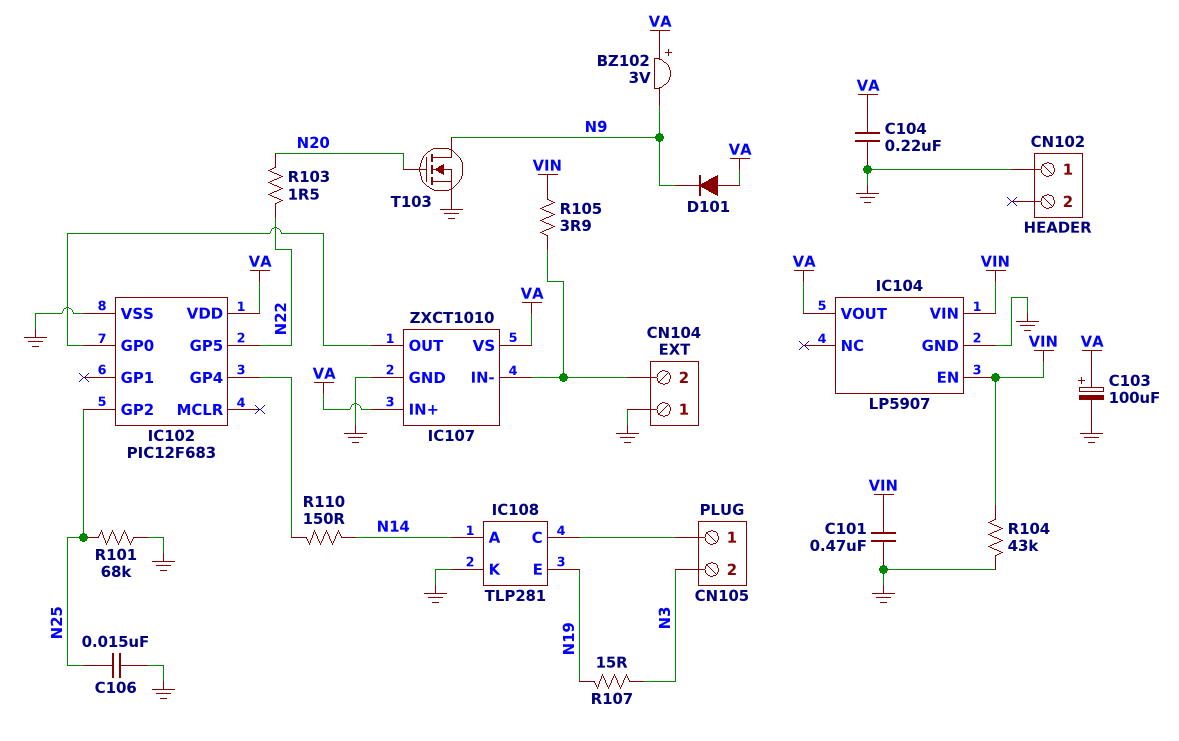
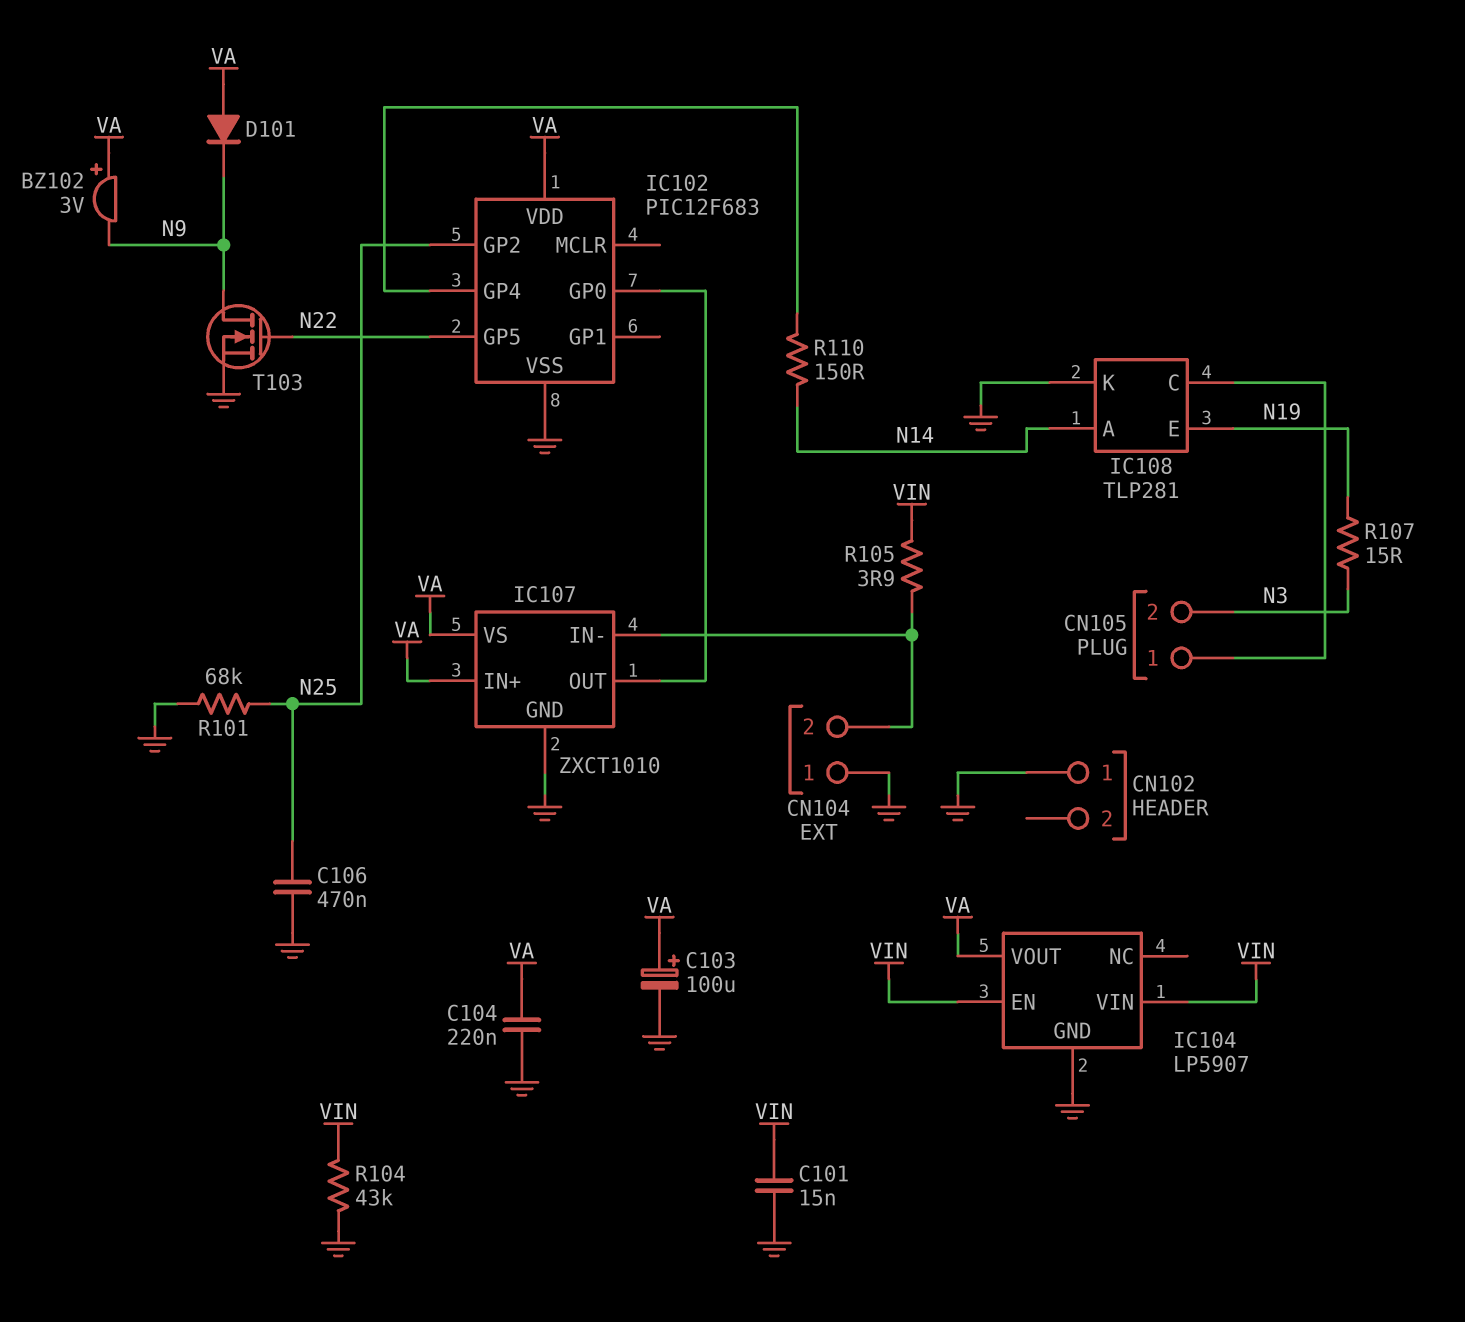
C101: 470nF (GND, VIN) -> 15nF (GND, VIN)
C106: 15nF (GND, N25) -> 470nF (GND, N25)
R103: 1.5 (N20, N22) -> none
T103: NMOS (G N20, D N9, S GND) -> NMOS (G N22, D N9, S GND)

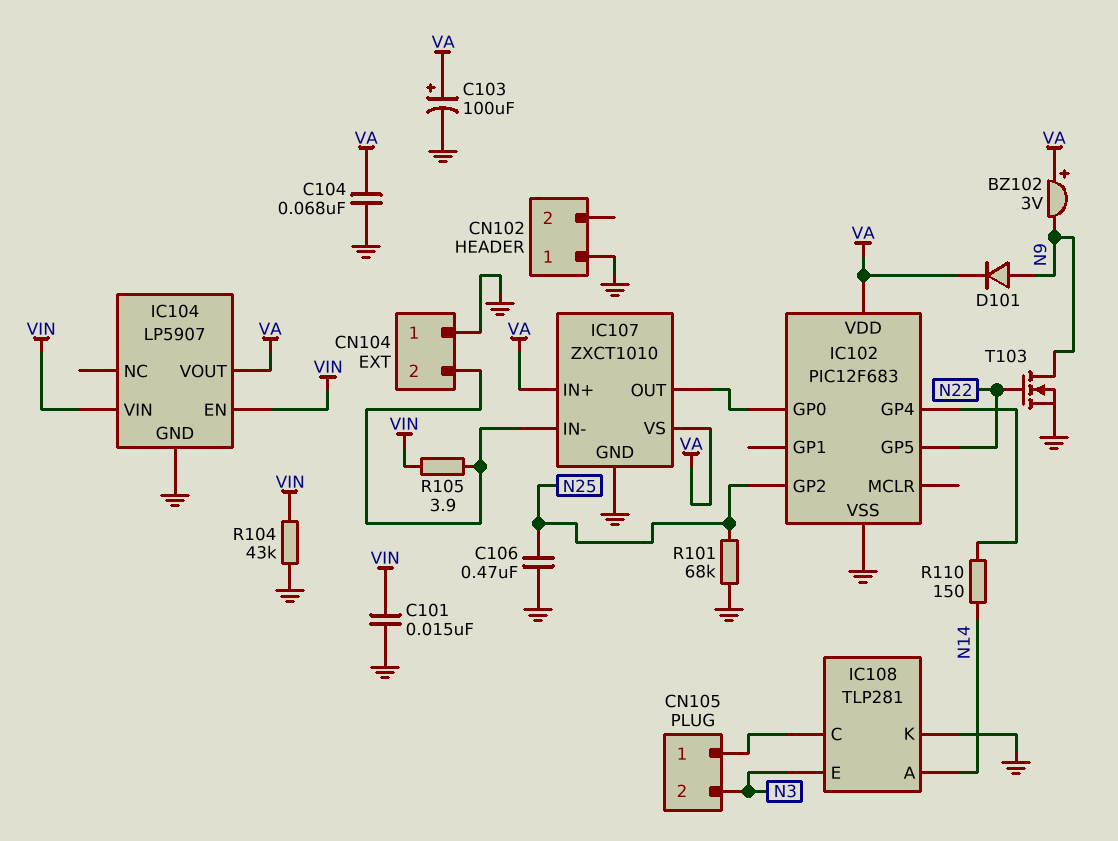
C104: 220nF (GND, VA) -> 68nF (GND, VA)
D101: diode (A VA, K N9) -> diode (A N9, K VA)
IC108 pin E: N19 -> N3
R107: 15 (N3, N19) -> none

